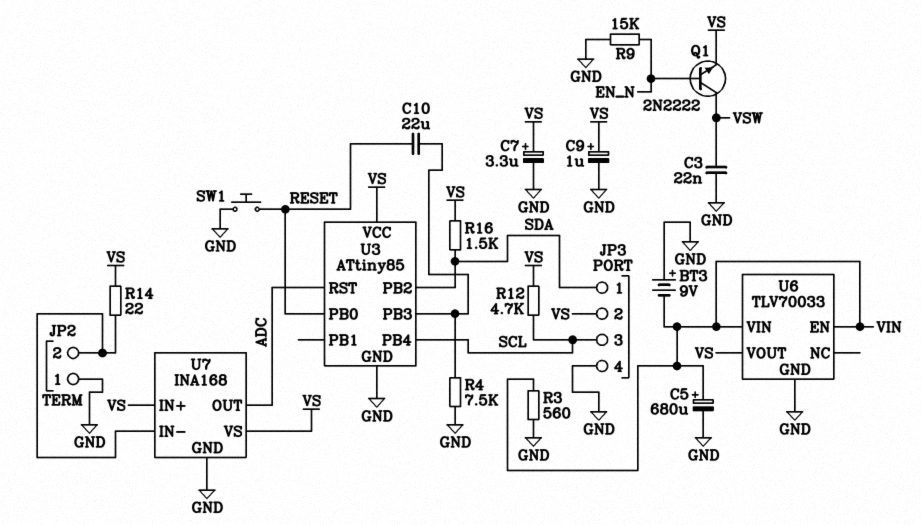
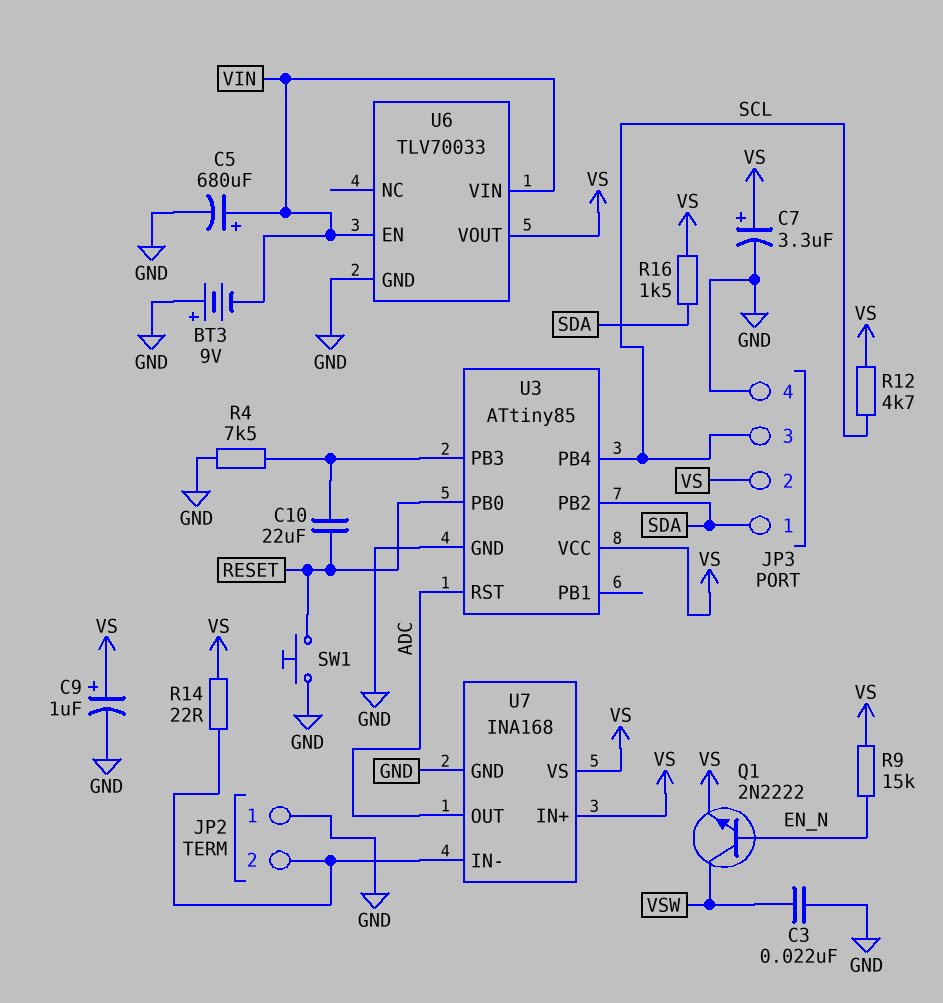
R3: 560 (GND, VIN) -> none
R9: 15k (EN_N, GND) -> 15k (EN_N, VS)

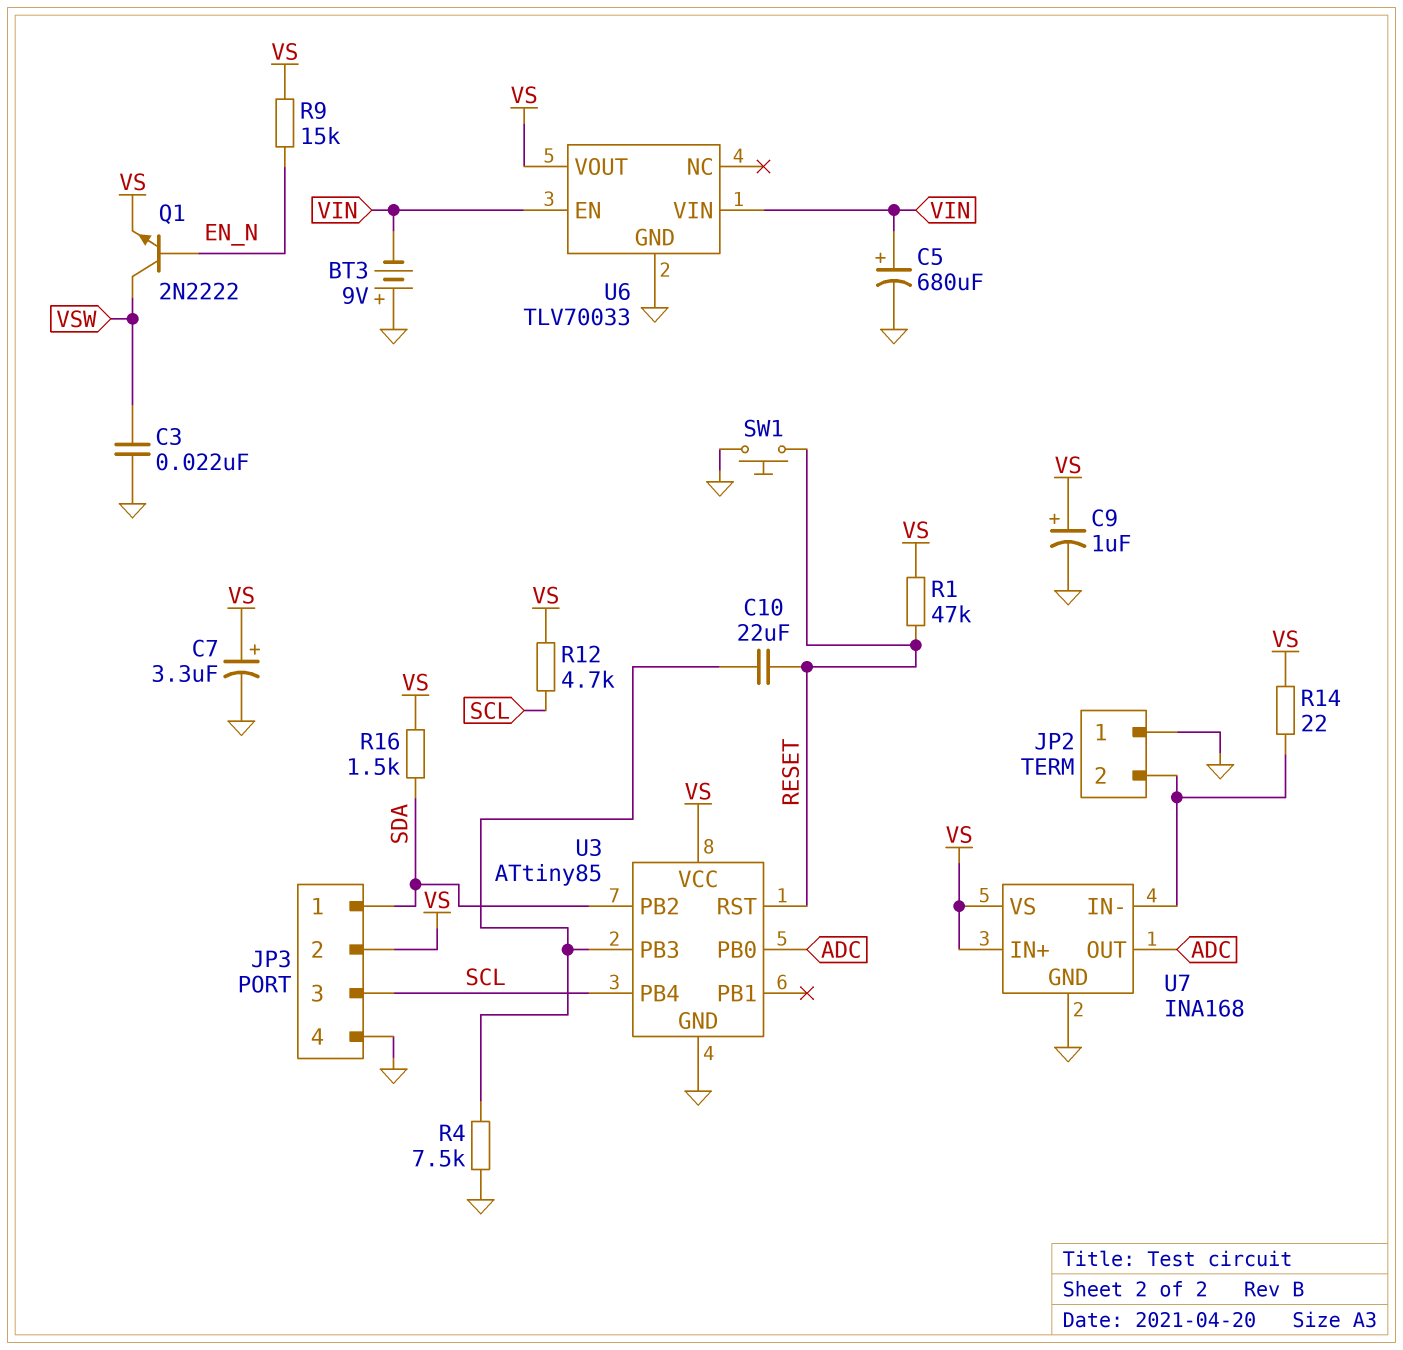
R1: none -> 47k (RESET, VS)
U3 pin PB0: RESET -> ADC
U3 pin RST: ADC -> RESET

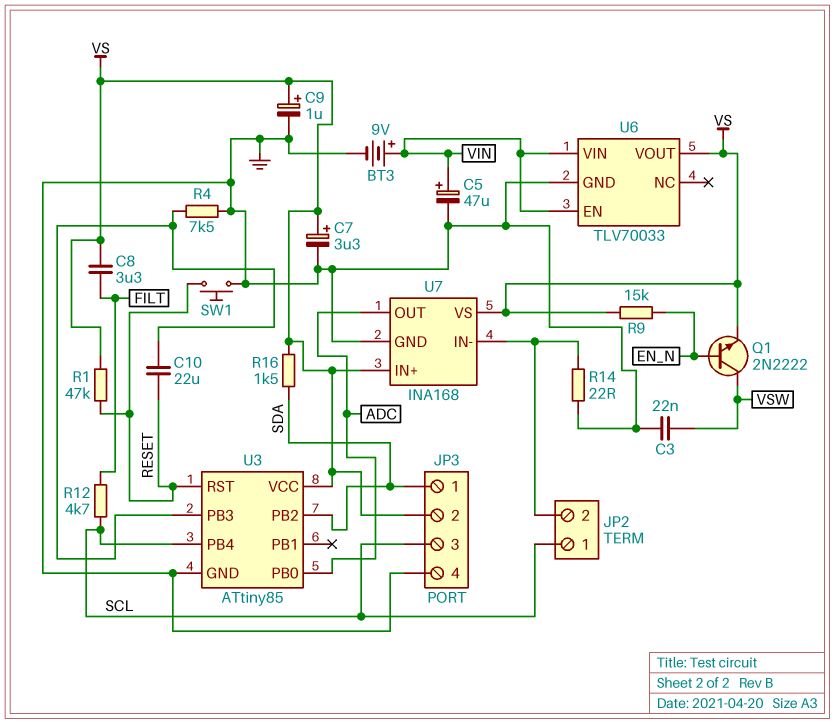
BT3: 9V (plus GND, minus VIN) -> 9V (plus VIN, minus GND)
C5: 680uF (plus VIN, minus GND) -> 47uF (plus VIN, minus GND)
C8: none -> 3.3uF (FILT, VS)
JP2 pin 1: GND -> SCL
R12: 4.7k (SCL, VS) -> 4.7k (FILT, SCL)
R14: 22 (JP2/2, VS) -> 22 (GND, JP2/2)

